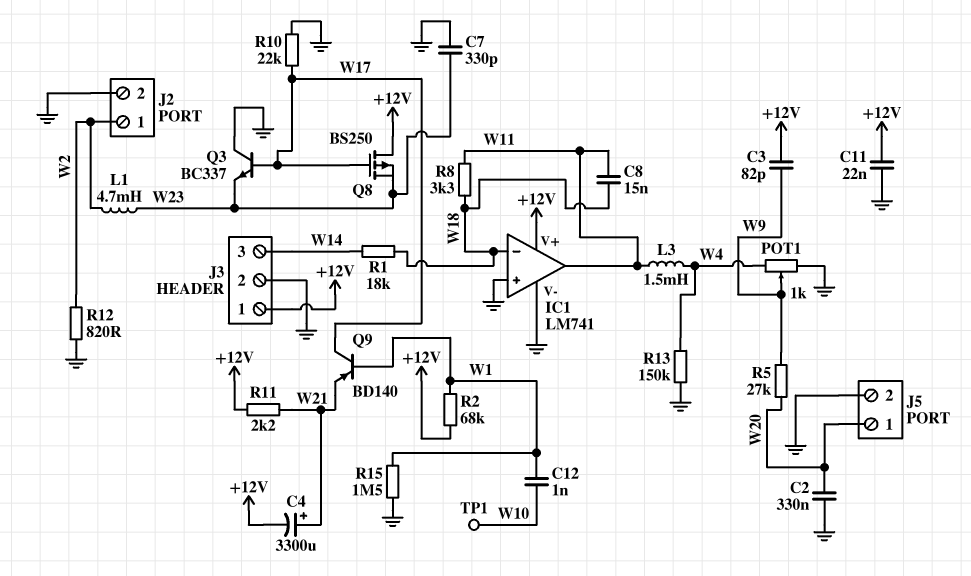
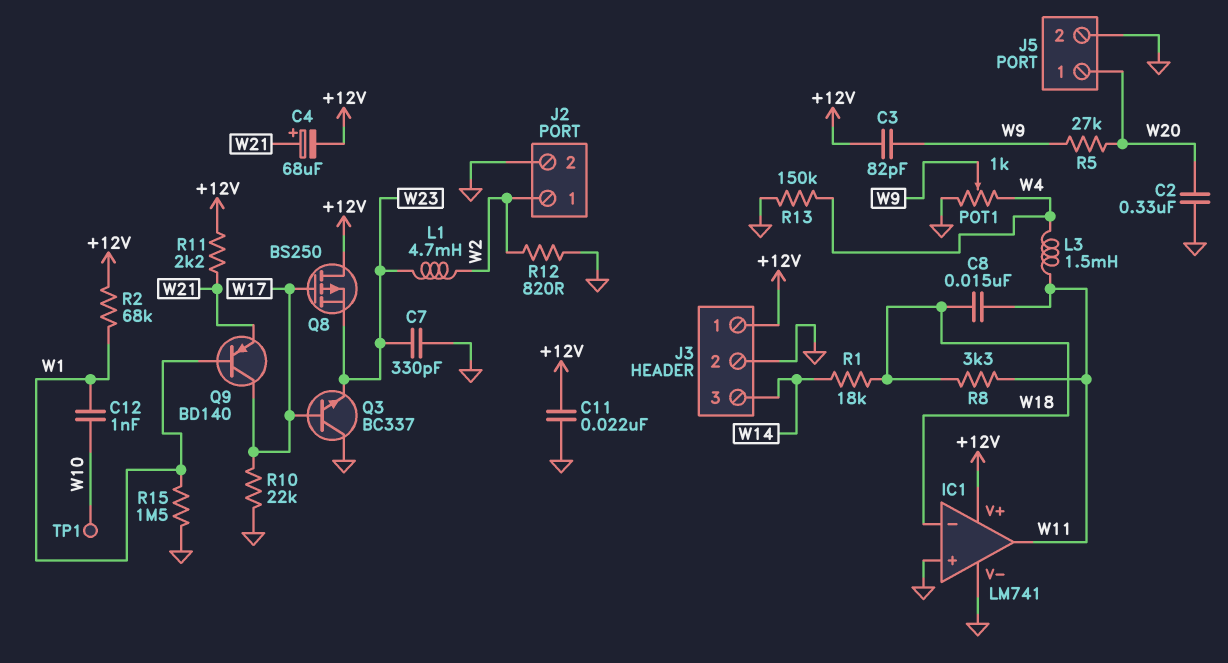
C4: 3300uF (plus W21, minus +12V) -> 68uF (plus W21, minus +12V)

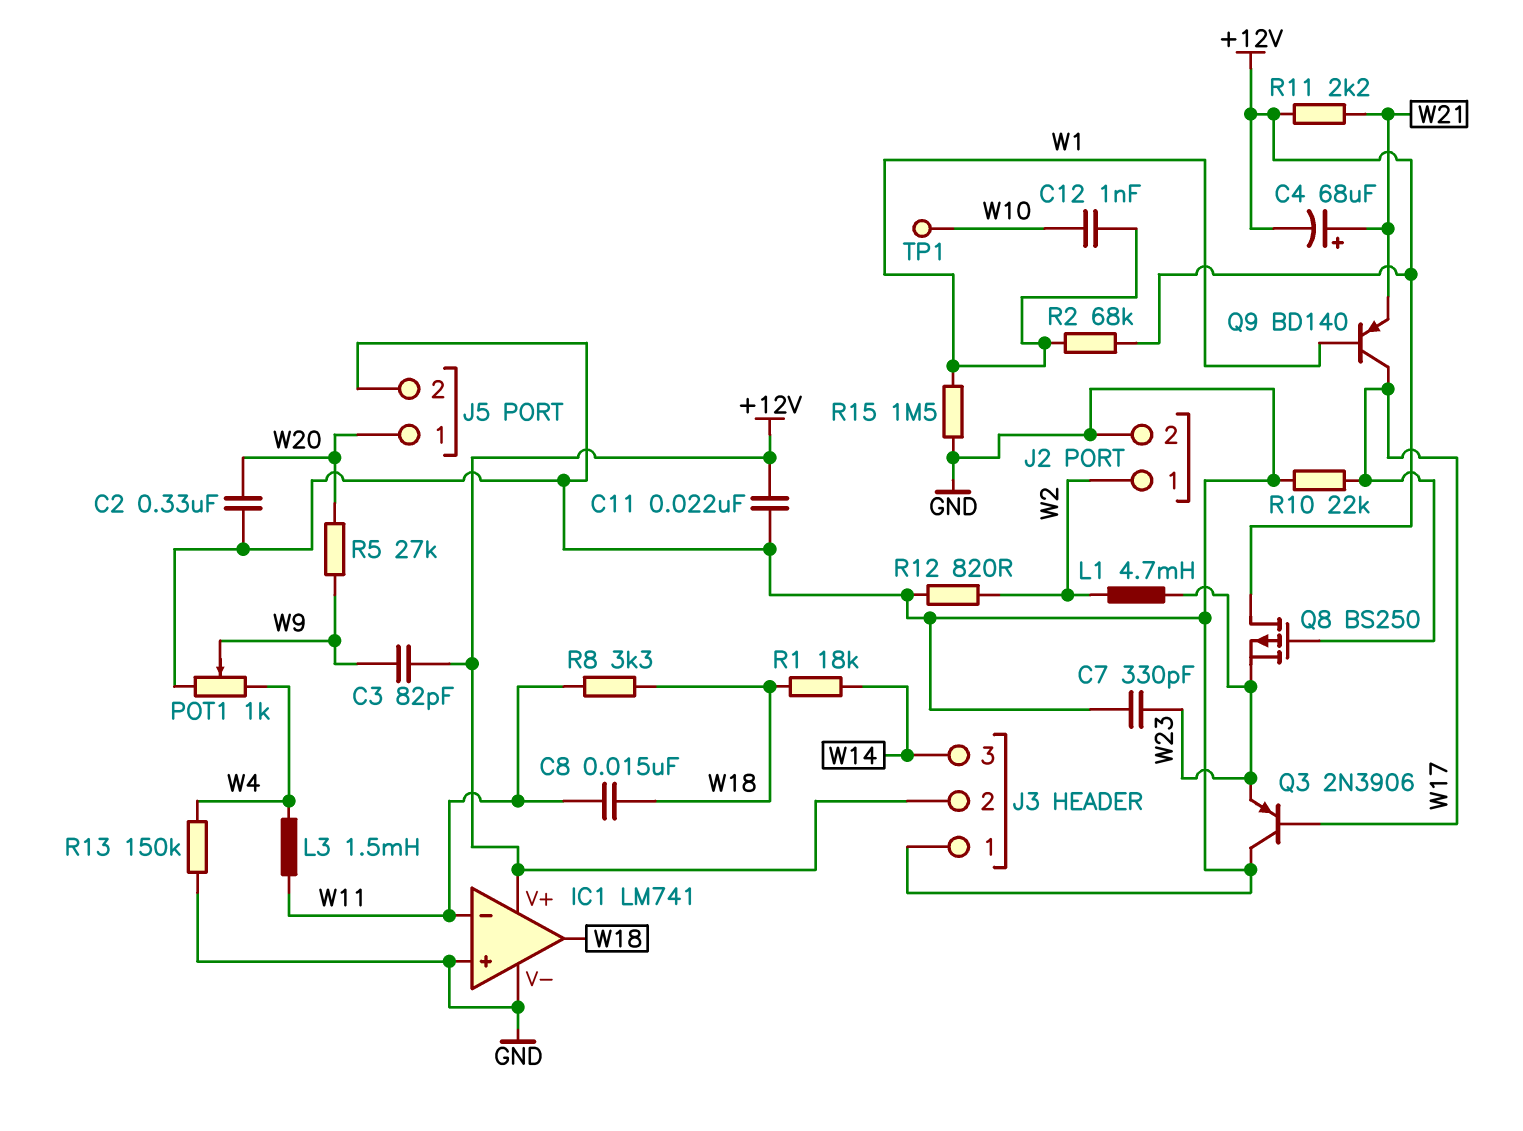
IC1 pin in-: W18 -> W11
IC1 pin out: W11 -> W18
J3 pin 1: +12V -> GND
J3 pin 2: GND -> +12V
Q3: NPN BC337 (B W17, C GND, E W23) -> PNP 2N3906 (B W17, C GND, E W23)

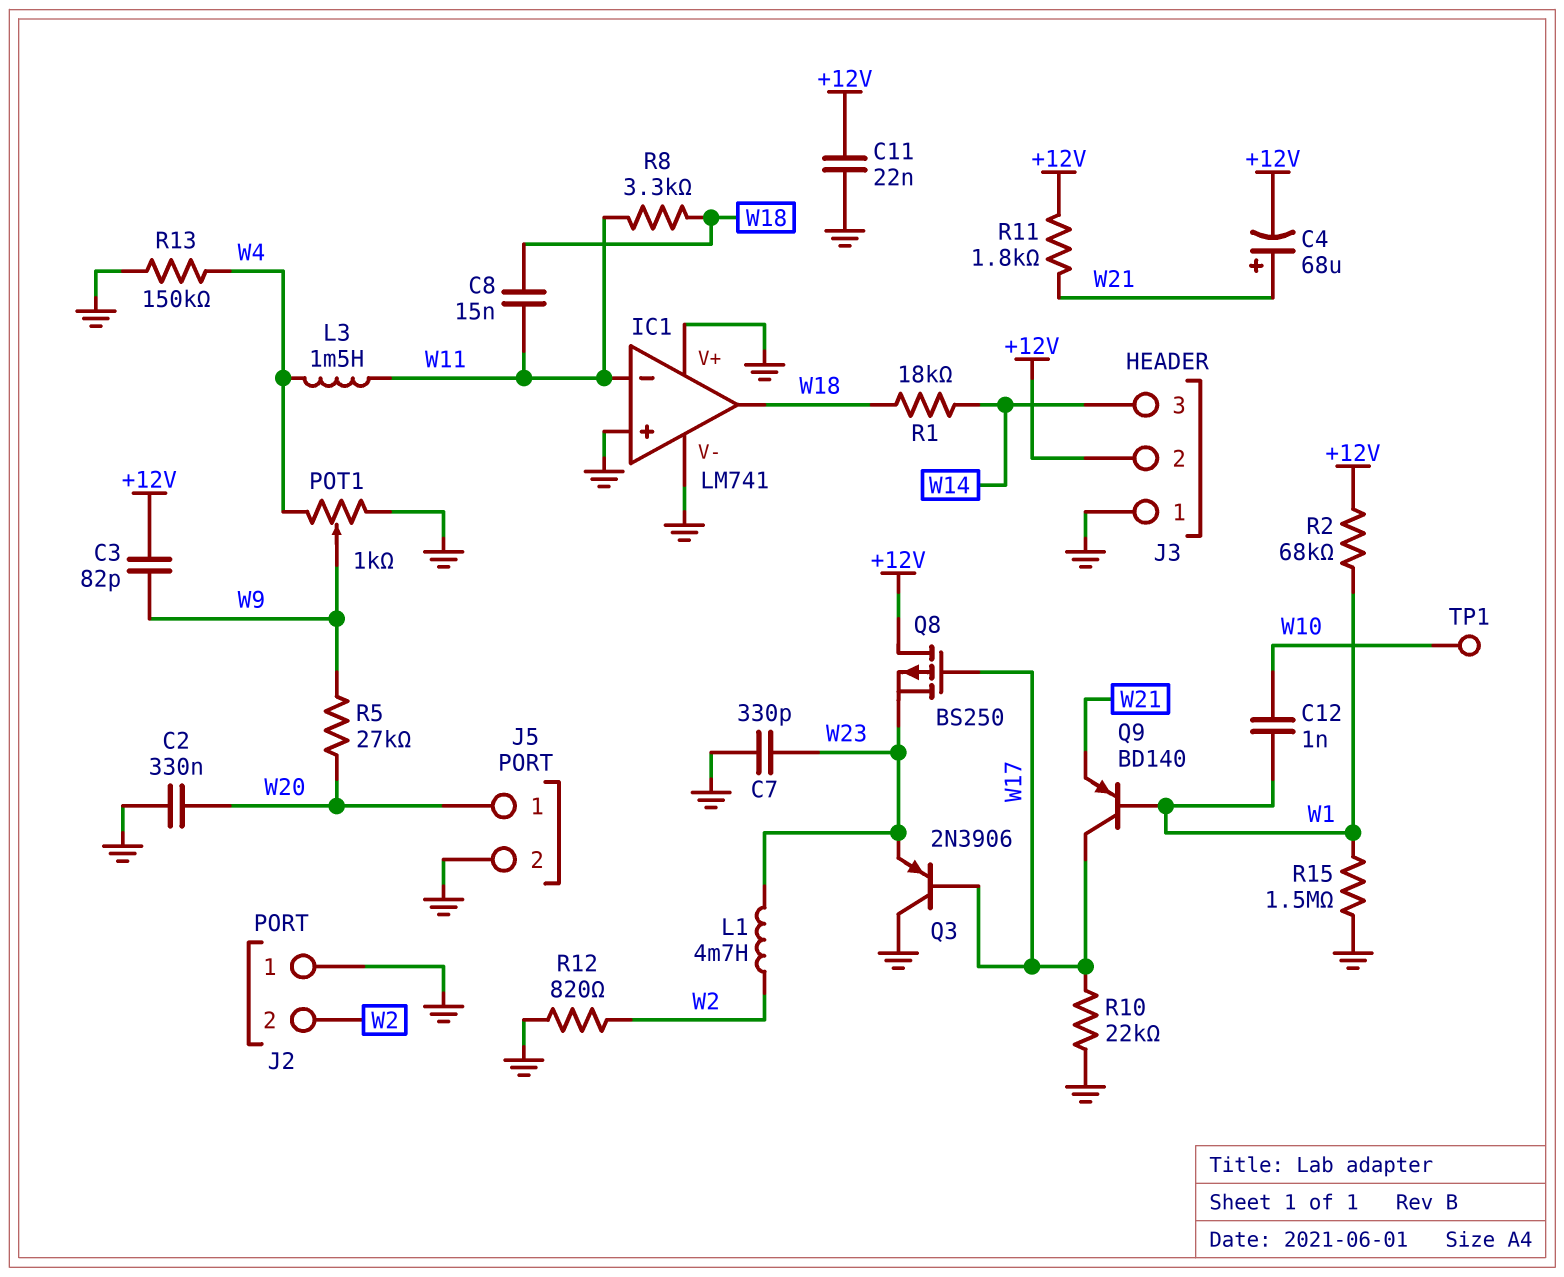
IC1 pin V+: +12V -> GND
J2 pin 1: W2 -> GND
J2 pin 2: GND -> W2
R11: 2.2k (+12V, W21) -> 1.8k (+12V, W21)

